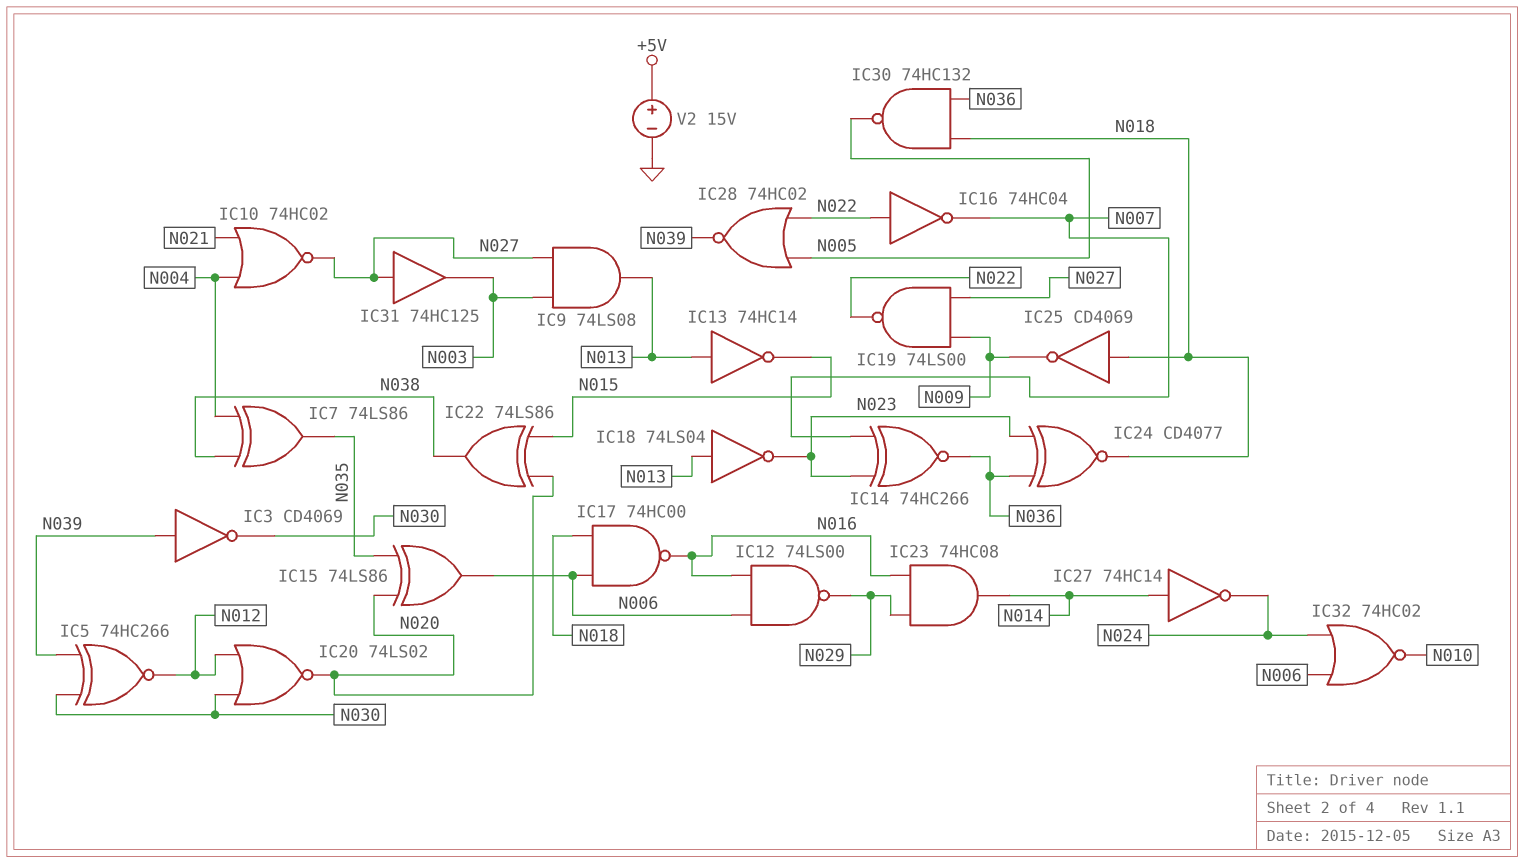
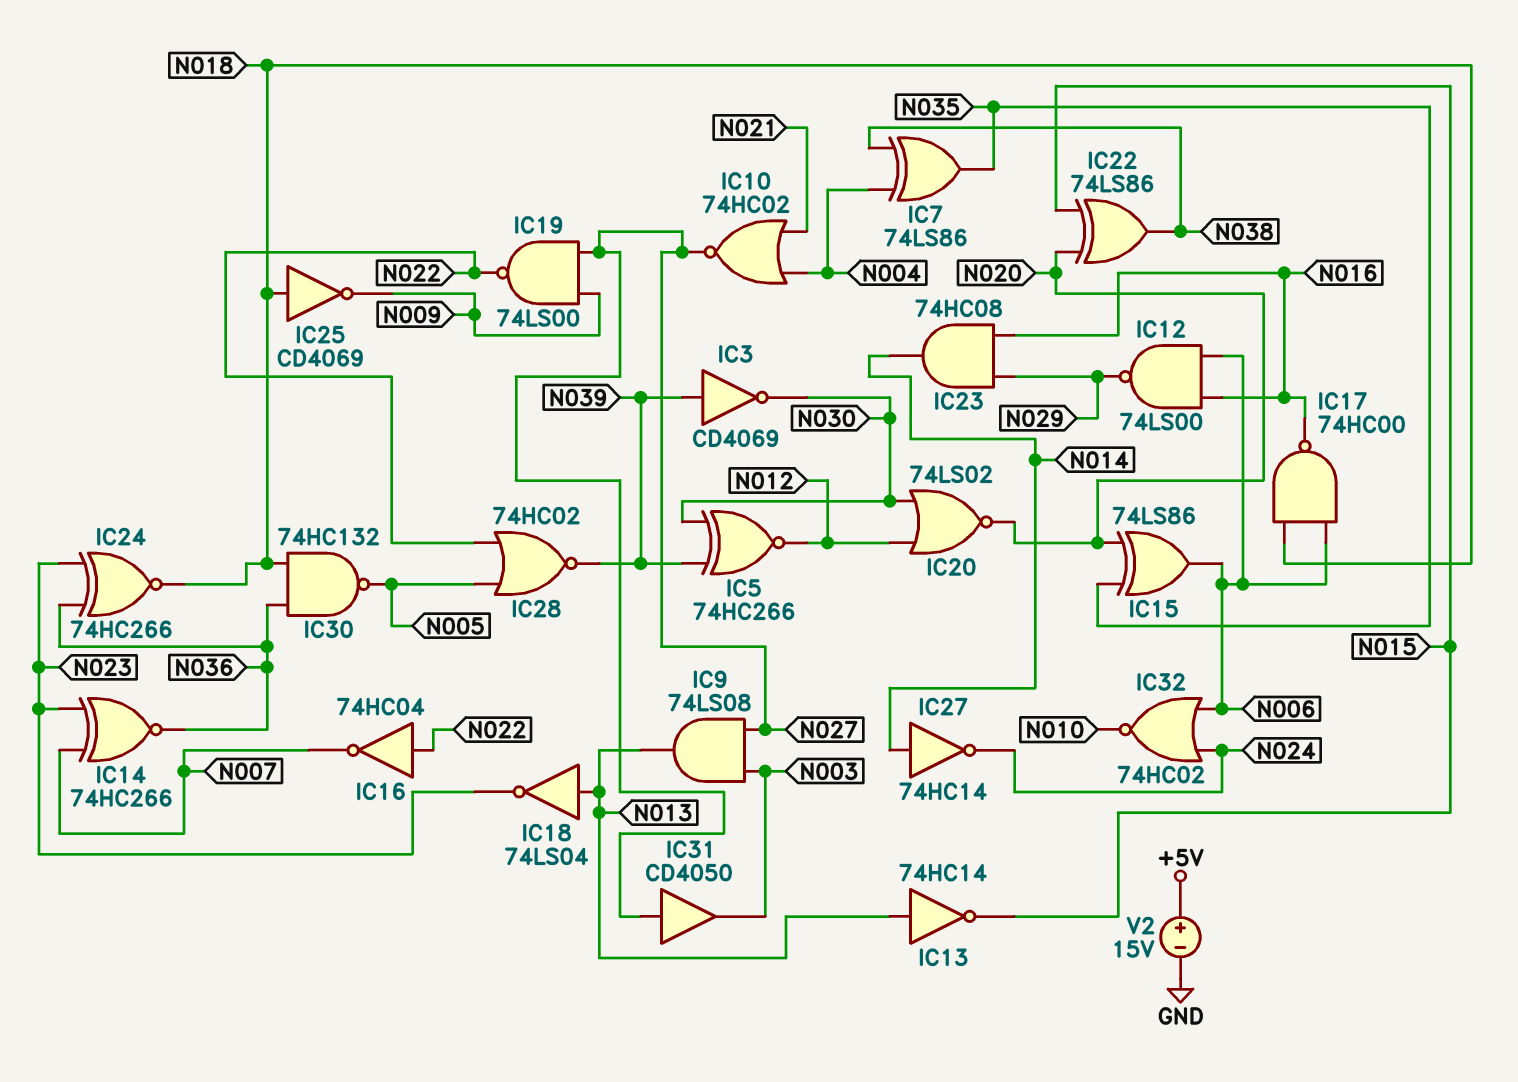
IC24: XNOR CD4077 (in N023, in N036, out N018) -> XNOR 74HC266 (in N023, in N036, out N018)
IC31: buffer 74HC125 (in N027, out N003) -> buffer CD4050 (in N027, out N003)

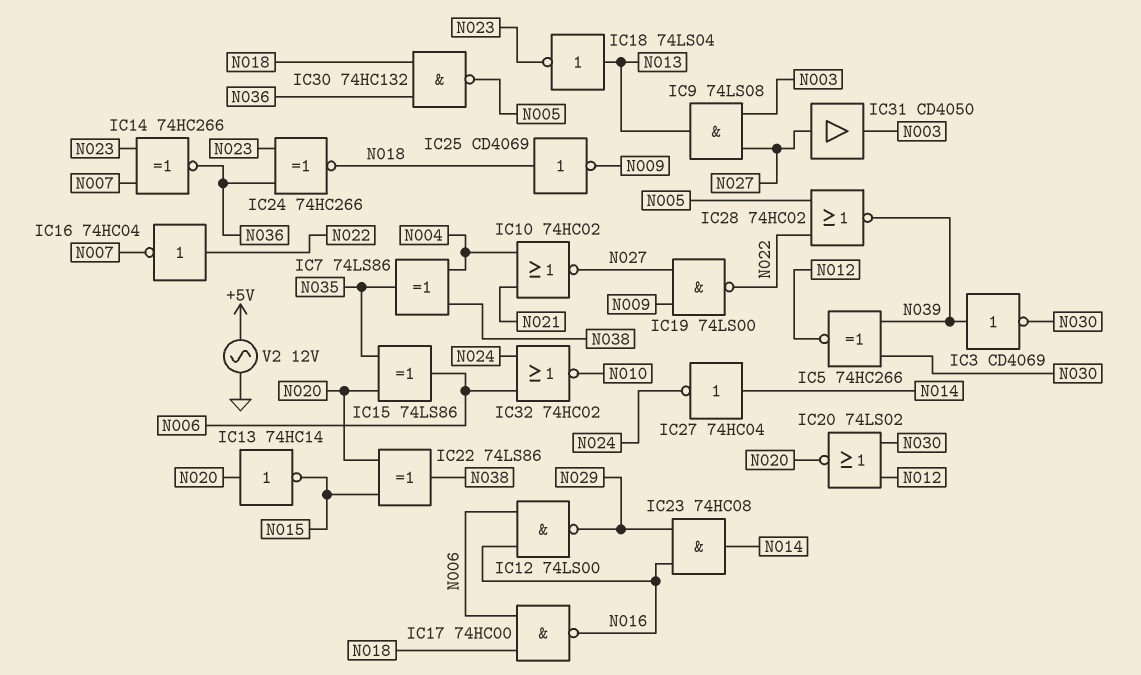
IC13: NOT 74HC14 (in N013, out N015) -> NOT 74HC14 (in N020, out N015)
IC27: NOT 74HC14 (in N014, out N024) -> NOT 74HC04 (in N014, out N024)
V2: 15V (plus +5V, minus GND) -> AC 12V (+5V, GND)

